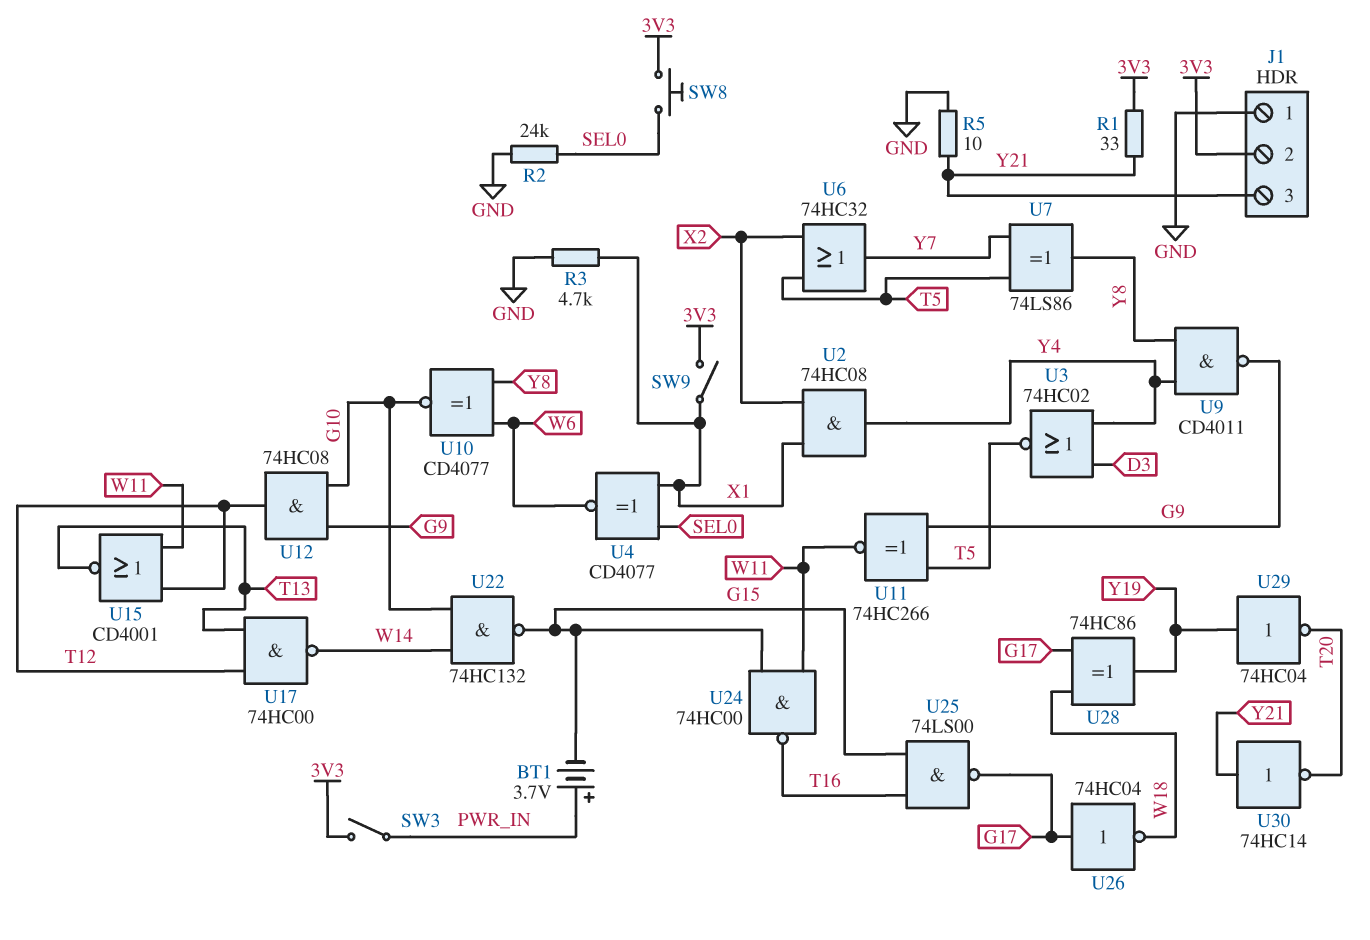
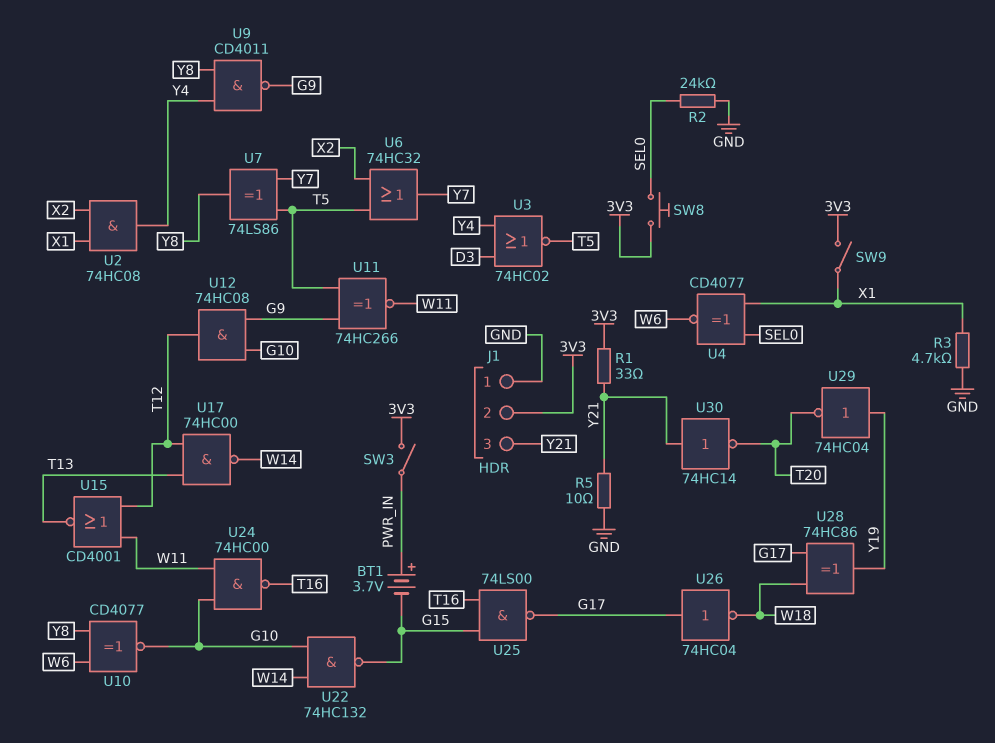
U24: NAND 74HC00 (in G15, in W11, out T16) -> NAND 74HC00 (in G10, in W11, out T16)

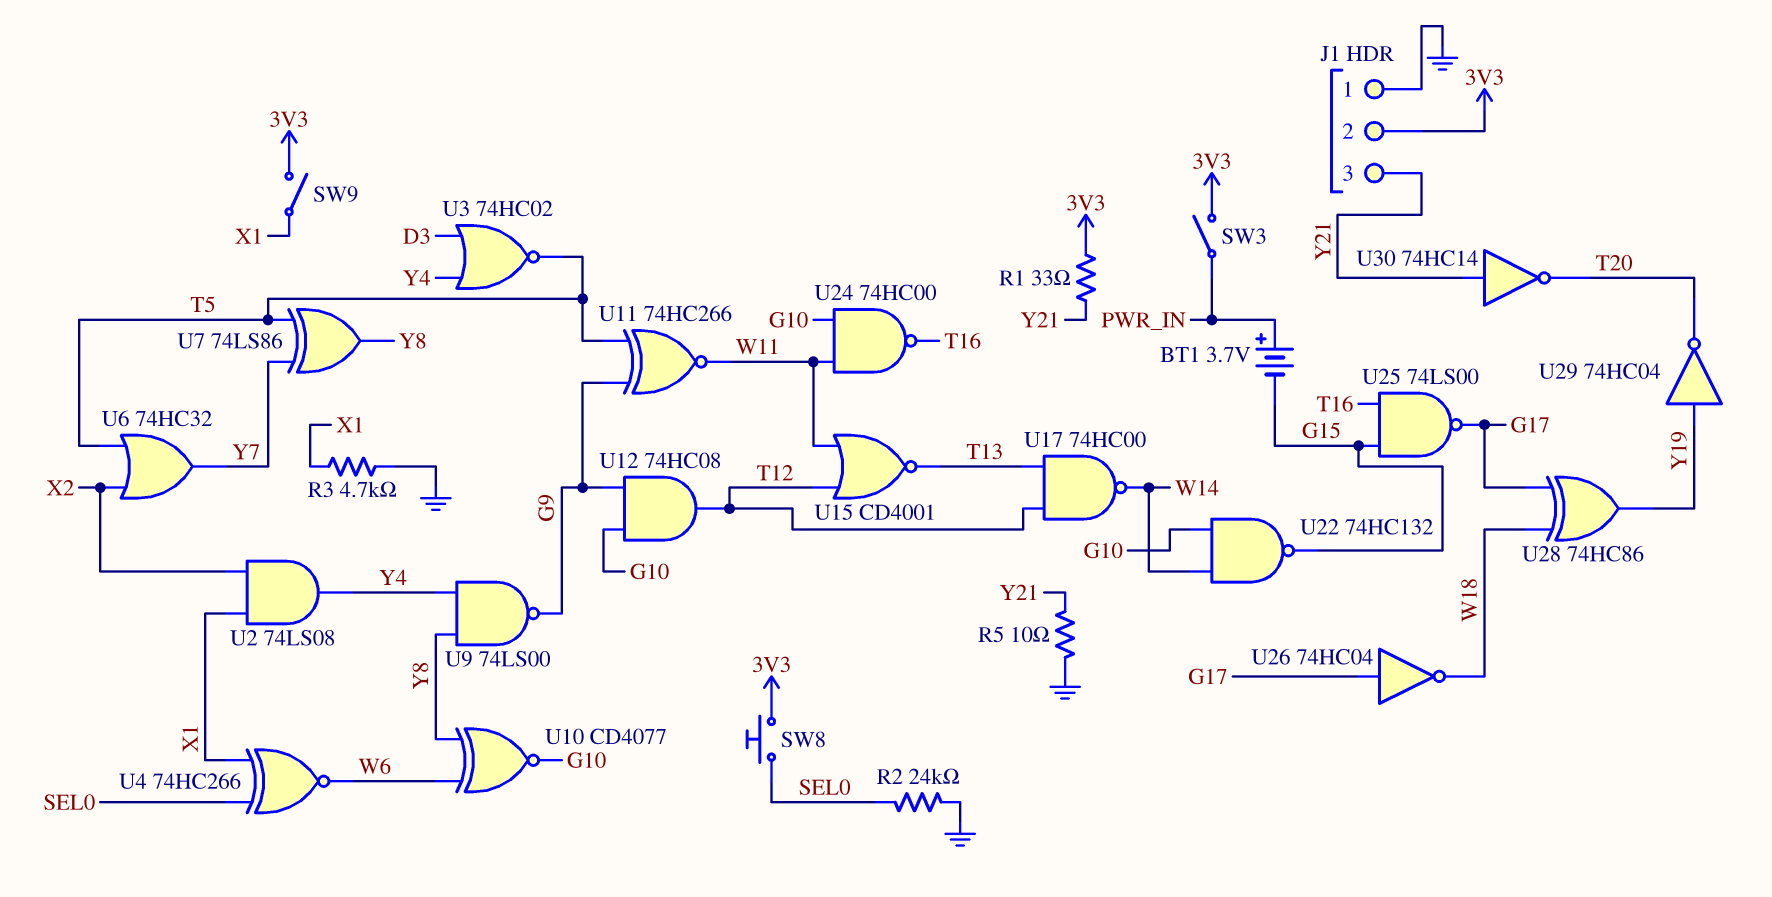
U2: AND 74HC08 (in X1, in X2, out Y4) -> AND 74LS08 (in X1, in X2, out Y4)
U4: XNOR CD4077 (in SEL0, in X1, out W6) -> XNOR 74HC266 (in SEL0, in X1, out W6)
U9: NAND CD4011 (in Y4, in Y8, out G9) -> NAND 74LS00 (in Y4, in Y8, out G9)

